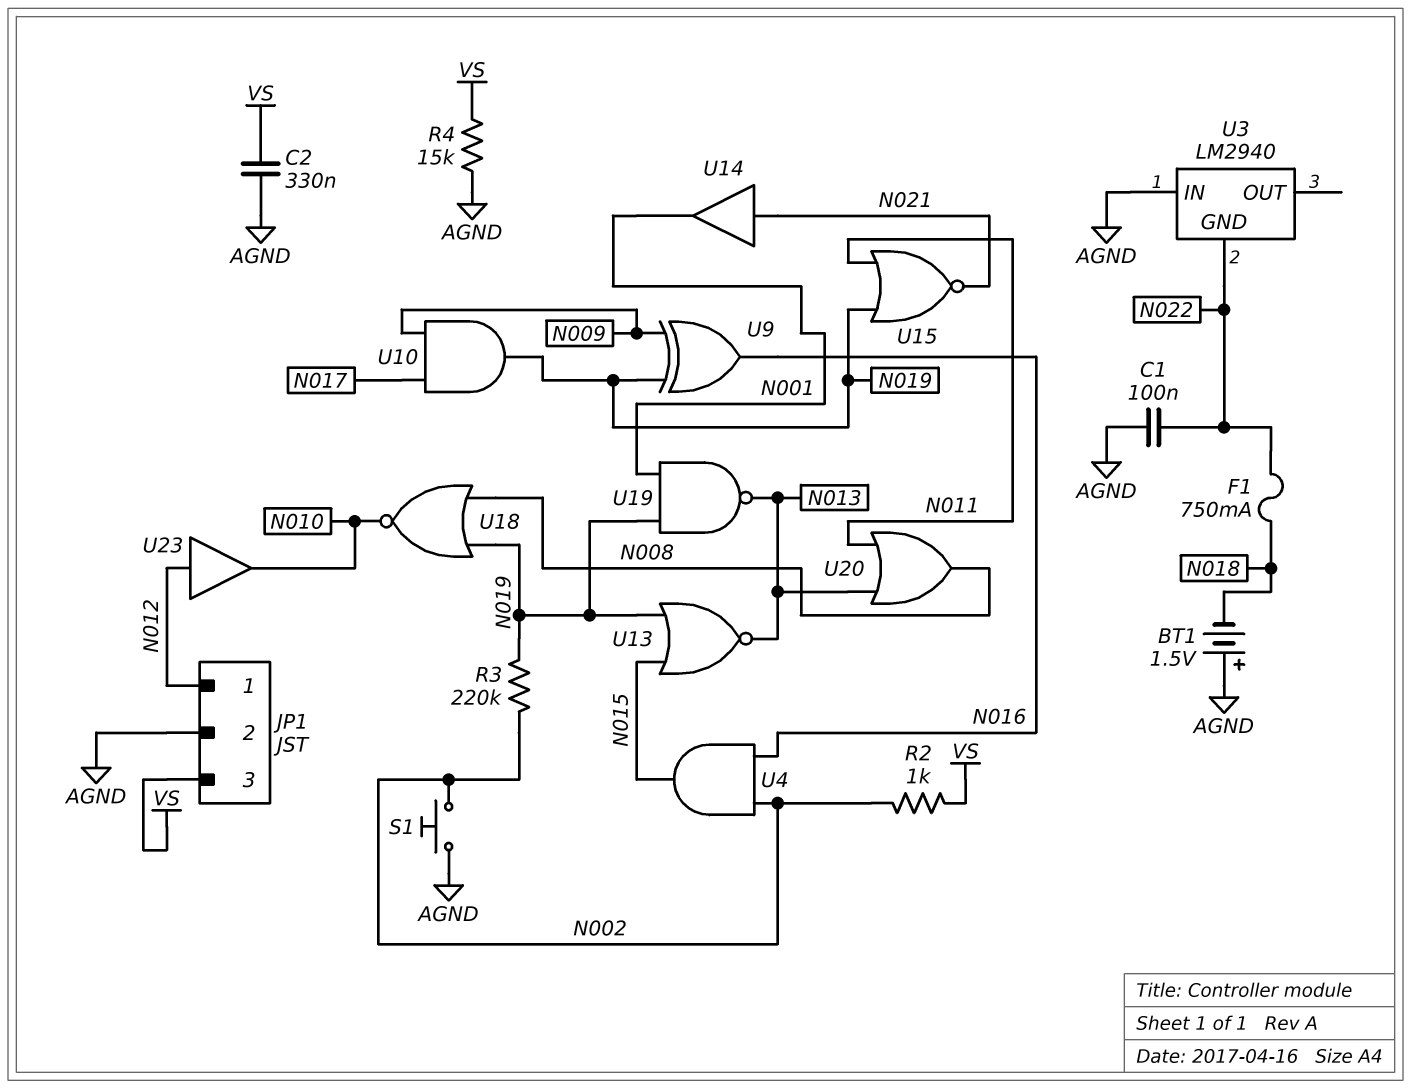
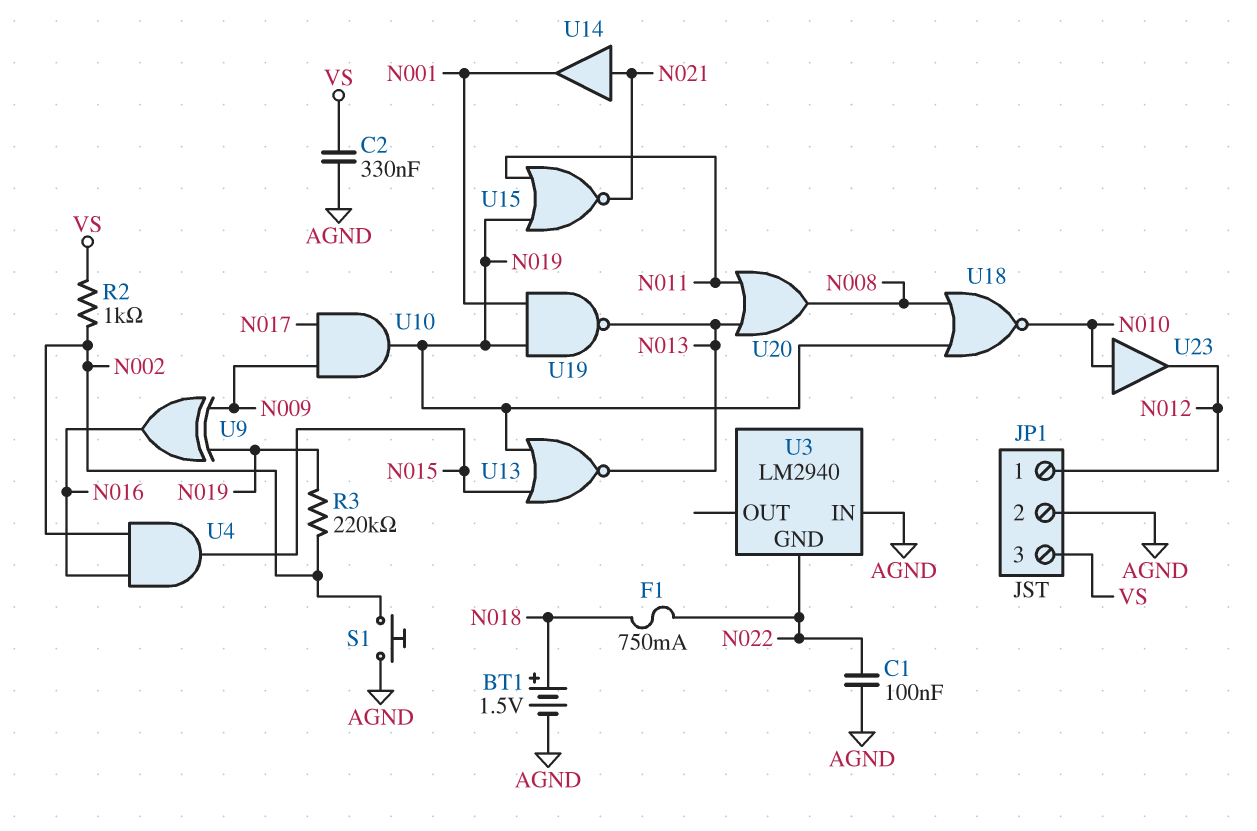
BT1: 1.5V (plus AGND, minus N018) -> 1.5V (plus N018, minus AGND)
R4: 15k (AGND, VS) -> none
U23: buffer (in N012, out N010) -> buffer (in N010, out N012)

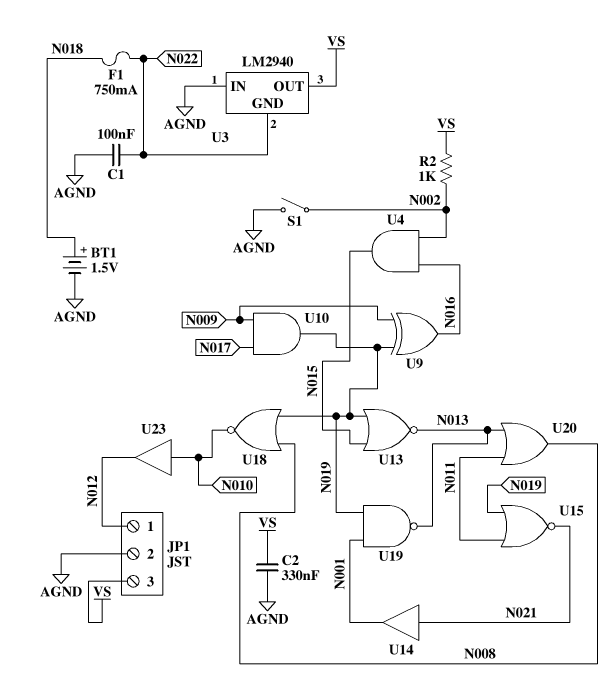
R3: 220k (N002, N019) -> none
S1: button (AGND, N002) -> switch (AGND, N002)
U3 pin OUT: none -> VS

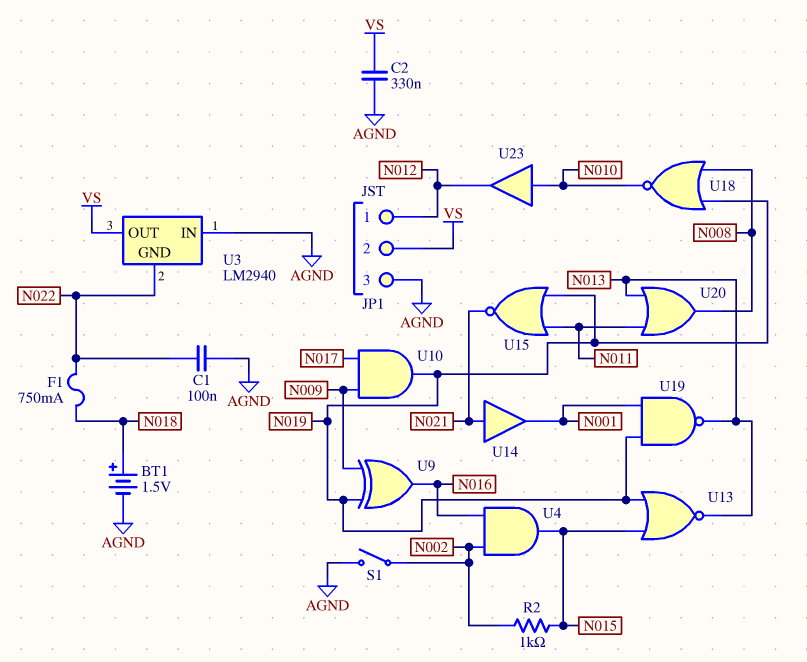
JP1 pin 2: AGND -> VS
JP1 pin 3: VS -> AGND
R2: 1k (N002, VS) -> 1k (N002, N015)

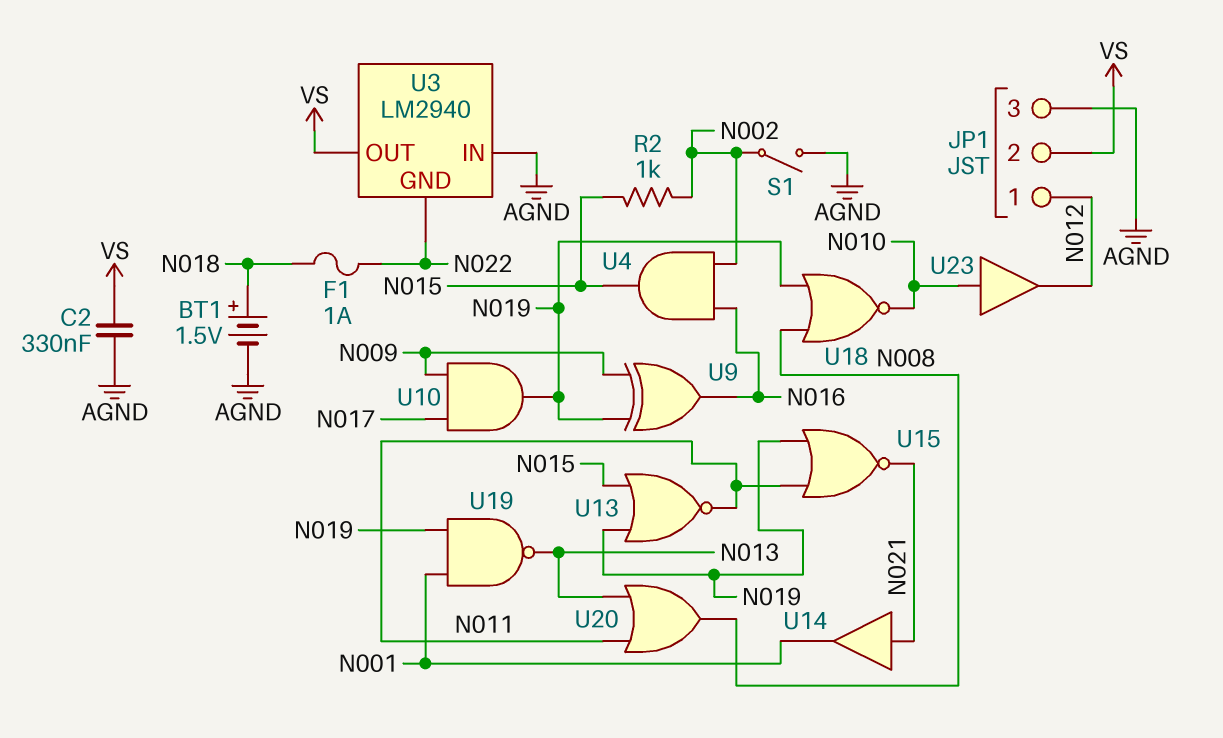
C1: 100nF (AGND, N022) -> none
F1: 750mA (N018, N022) -> 1A (N018, N022)
U13: NOR (in N015, in N019, out N013) -> NOR (in N015, in N019, out N011)

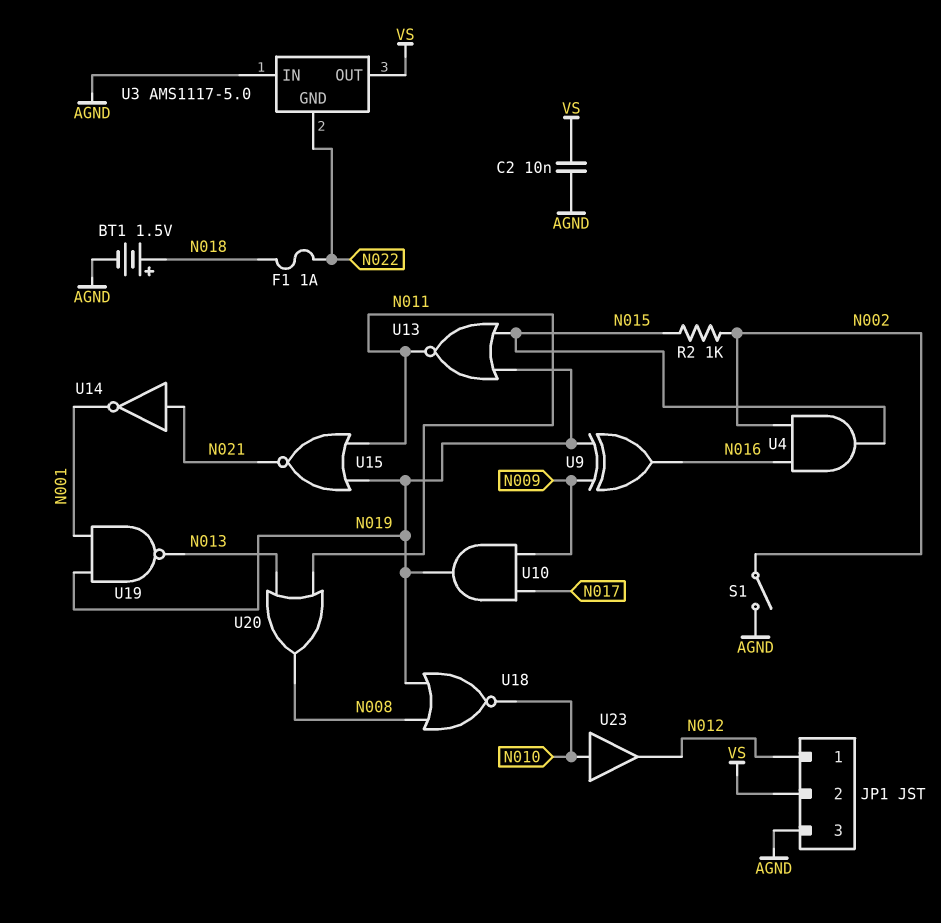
C2: 330nF (AGND, VS) -> 10nF (AGND, VS)
U3: LM2940 -> AMS1117-5.0
U14: buffer (in N021, out N001) -> NOT (in N021, out N001)

